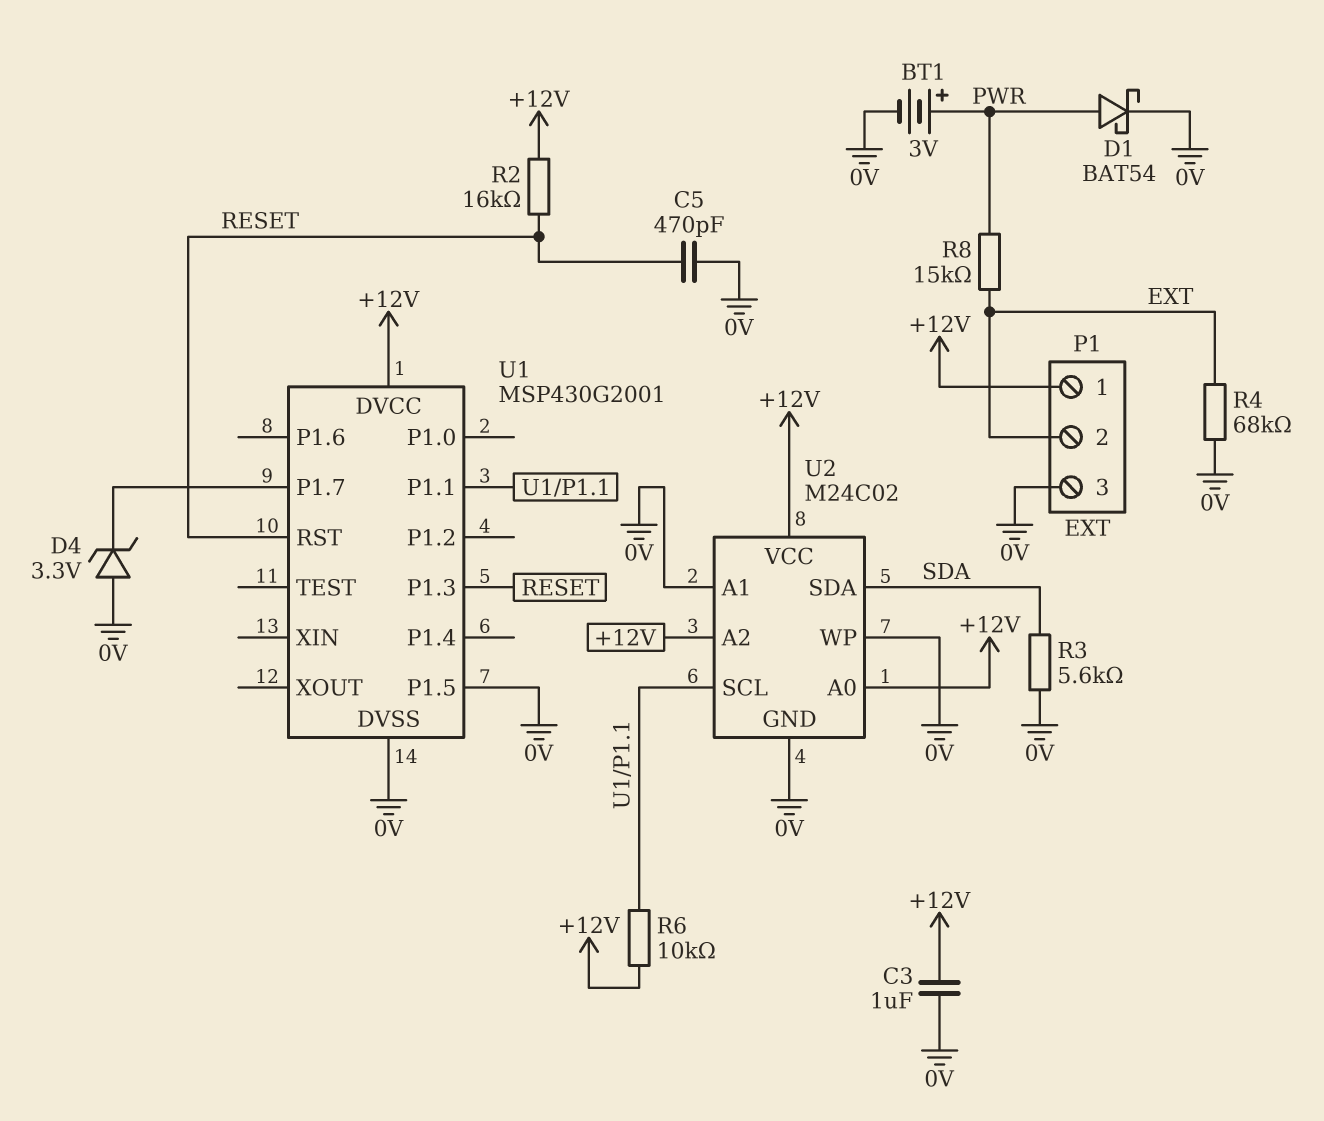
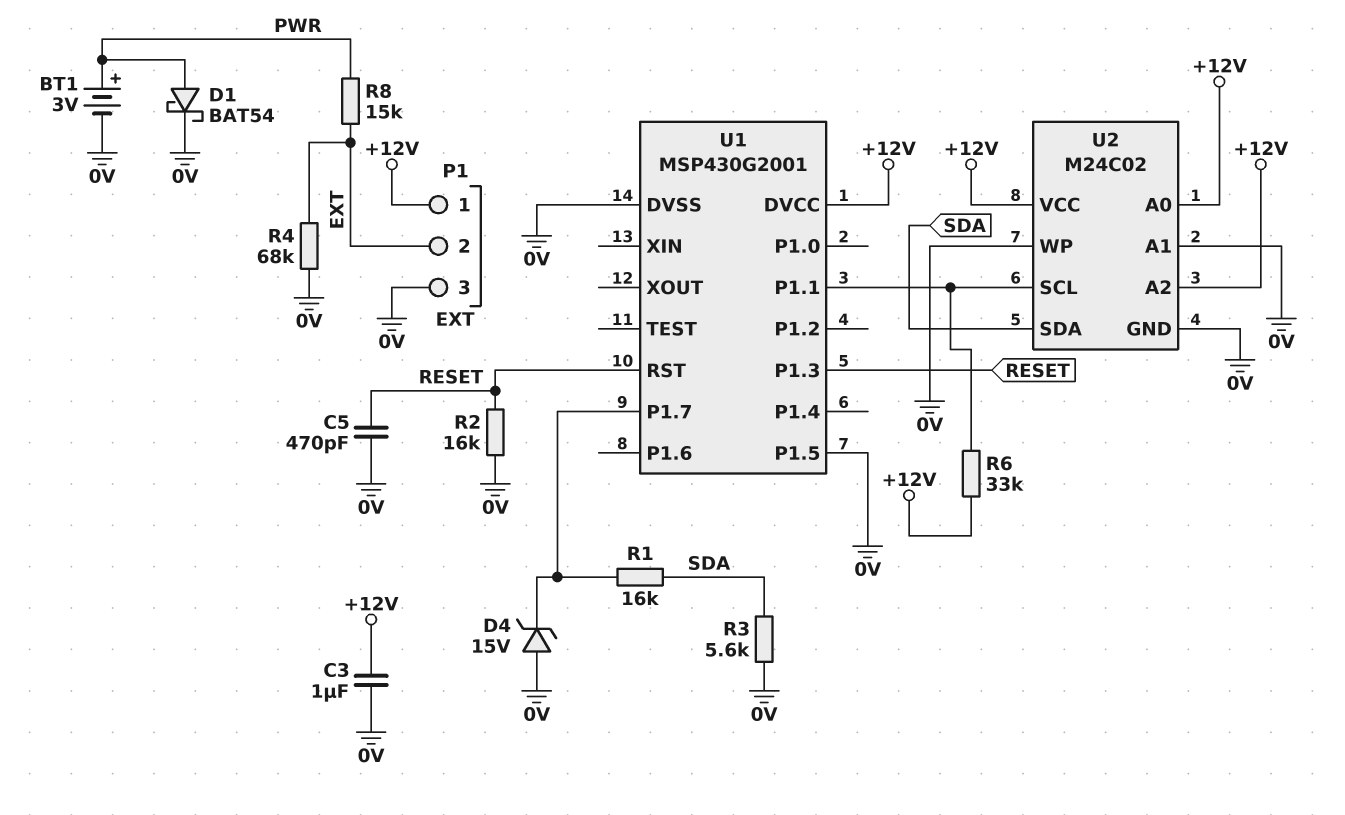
D4: zener 3.3V (A 0V, K U1/P1.7) -> zener 15V (A 0V, K U1/P1.7)
R1: none -> 16k (SDA, U1/P1.7)
R2: 16k (+12V, RESET) -> 16k (0V, RESET)
R6: 10k (+12V, U1/P1.1) -> 33k (+12V, U1/P1.1)

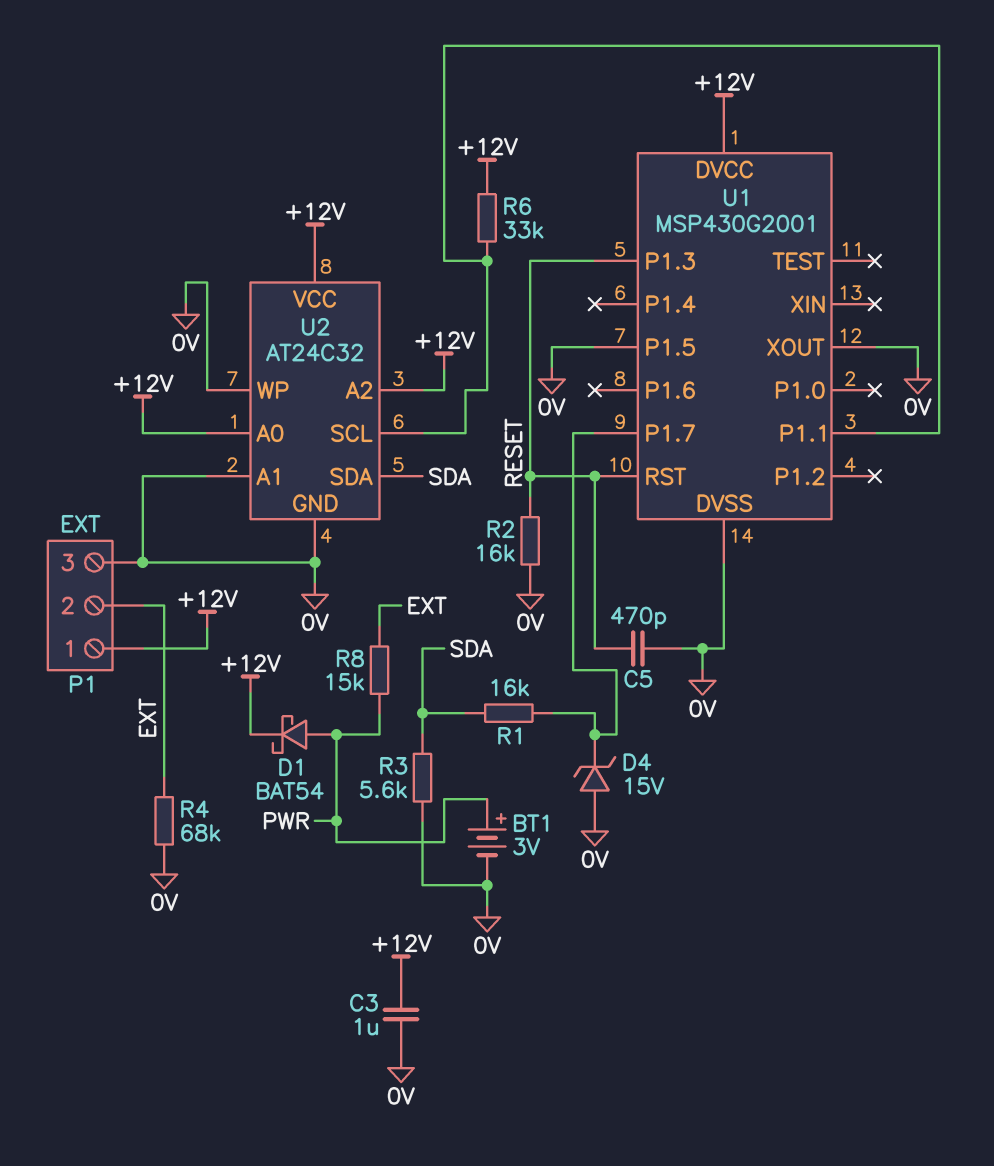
D1: schottky BAT54 (A PWR, K 0V) -> schottky BAT54 (A PWR, K +12V)
U1 pin XOUT: none -> 0V
U2: M24C02 -> AT24C32

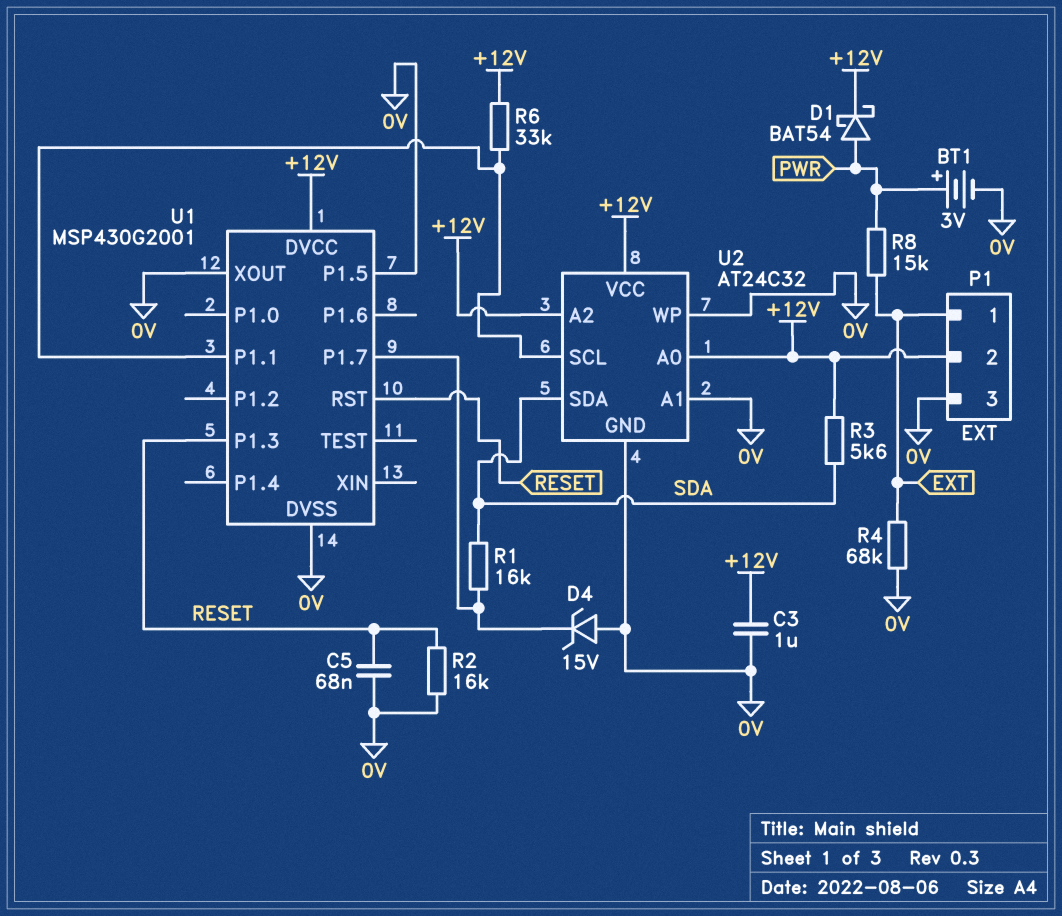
C5: 470pF (0V, RESET) -> 68nF (0V, RESET)
P1 pin 1: +12V -> EXT
P1 pin 2: EXT -> +12V
R3: 5.6k (0V, SDA) -> 5.6k (+12V, SDA)

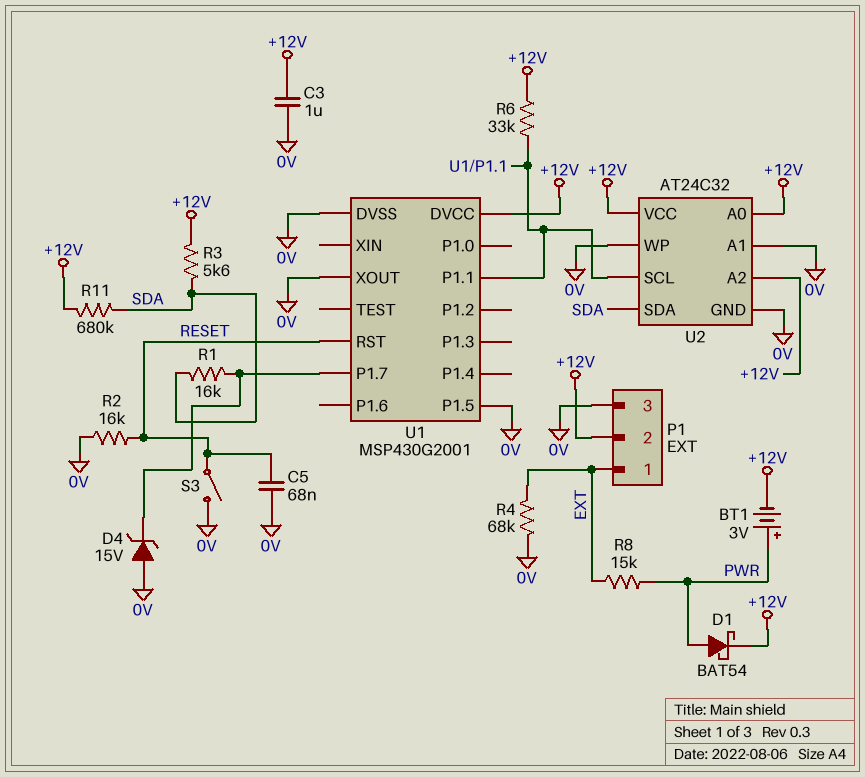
BT1: 3V (plus PWR, minus 0V) -> 3V (plus PWR, minus +12V)
R11: none -> 680k (+12V, SDA)
S3: none -> switch (0V, RESET)
U1 pin P1.3: RESET -> none

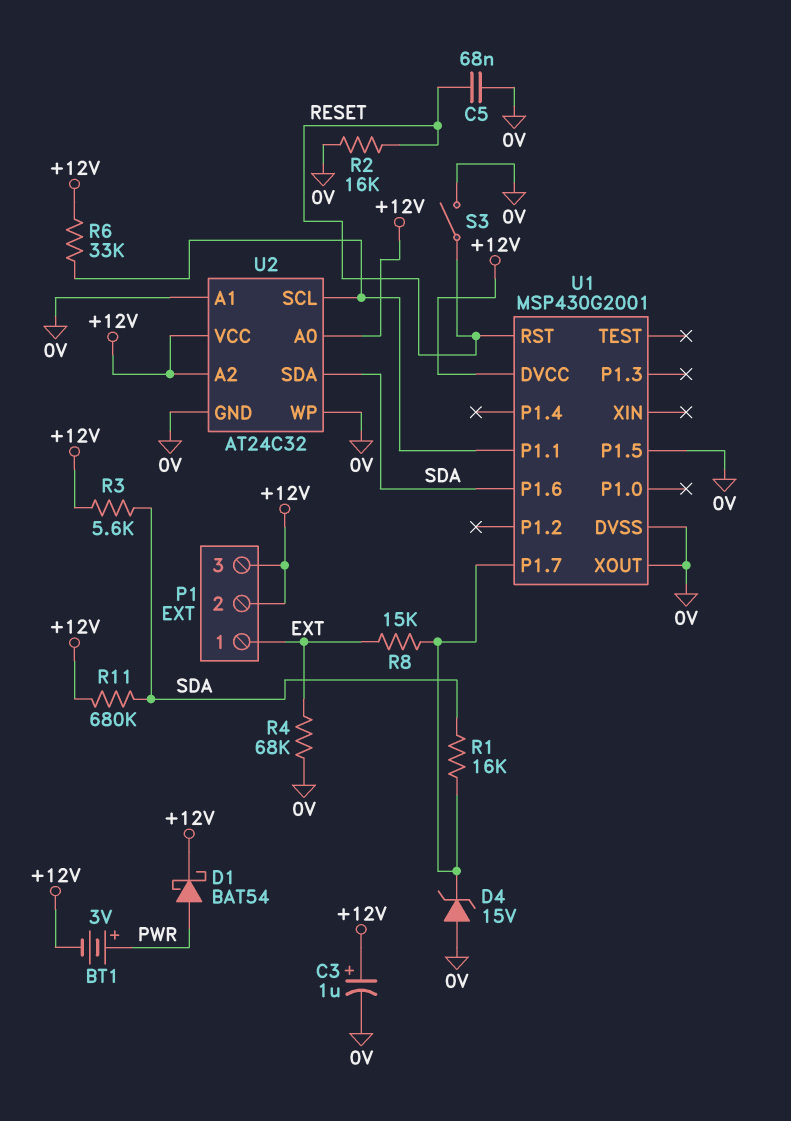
C3: 1uF (+12V, 0V) -> 1uF (plus +12V, minus 0V)
P1 pin 3: 0V -> +12V
R8: 15k (EXT, PWR) -> 15k (EXT, U1/P1.7)
U1 pin P1.6: none -> SDA

